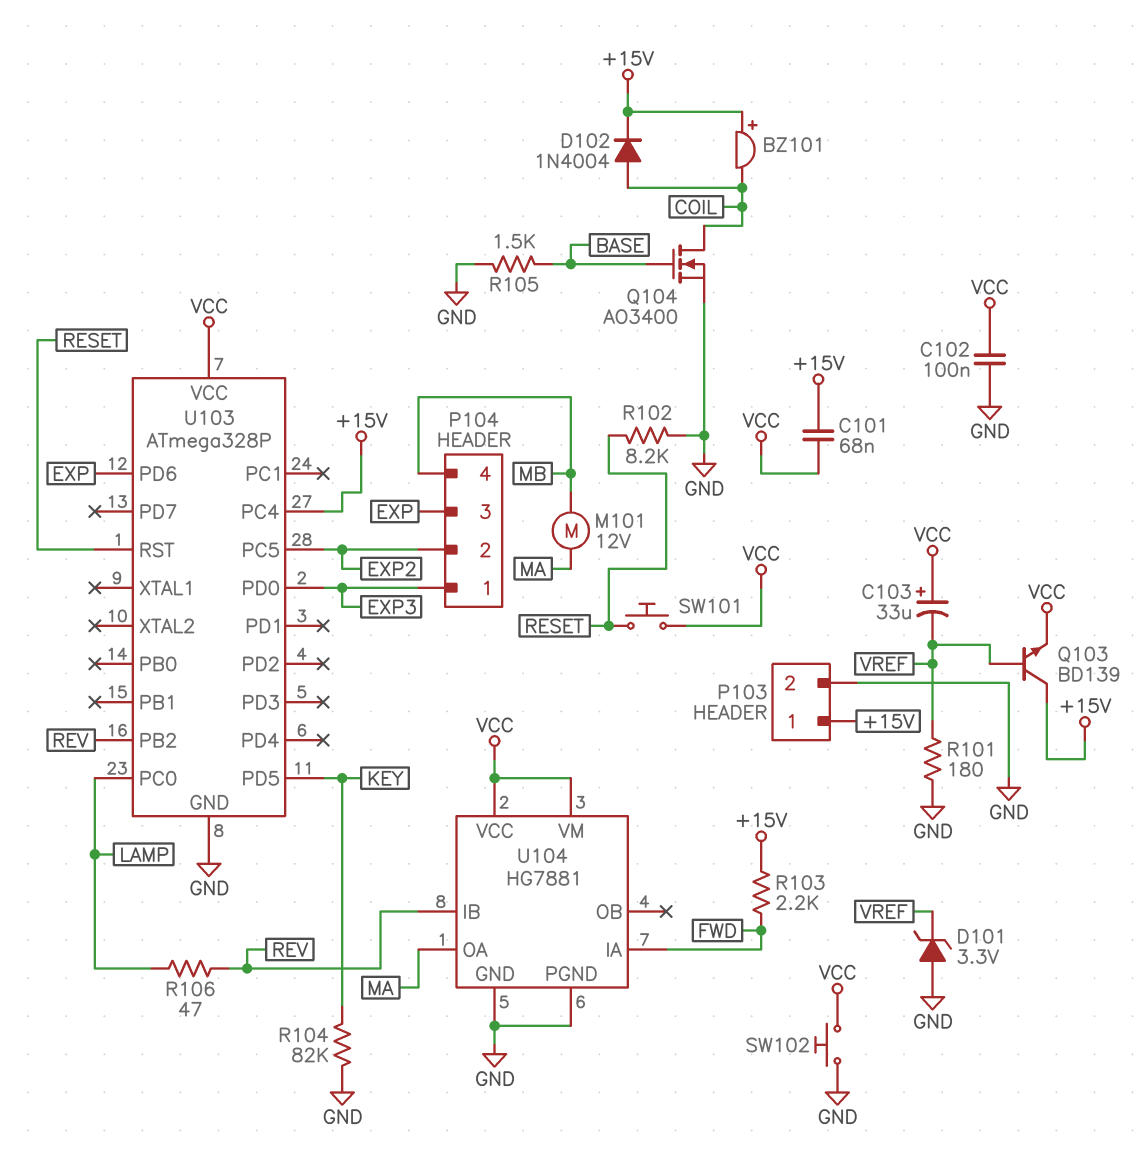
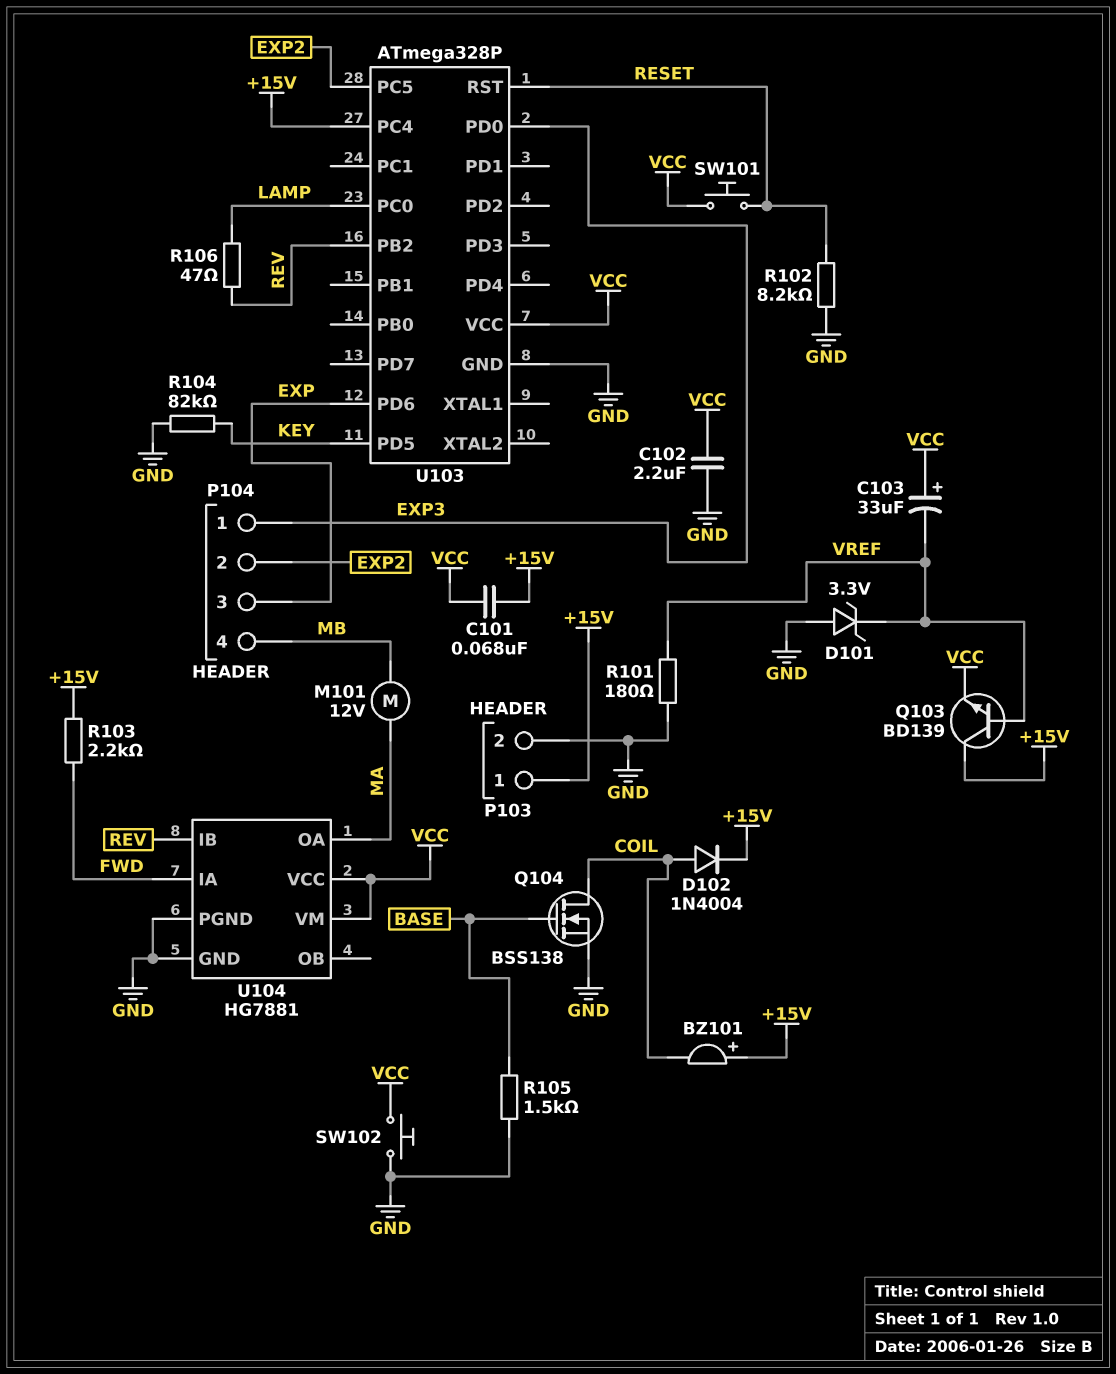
C102: 100nF (GND, VCC) -> 2.2uF (GND, VCC)
Q104: NMOS AO3400 (G BASE, D COIL, S GND) -> NMOS BSS138 (G BASE, D COIL, S GND)

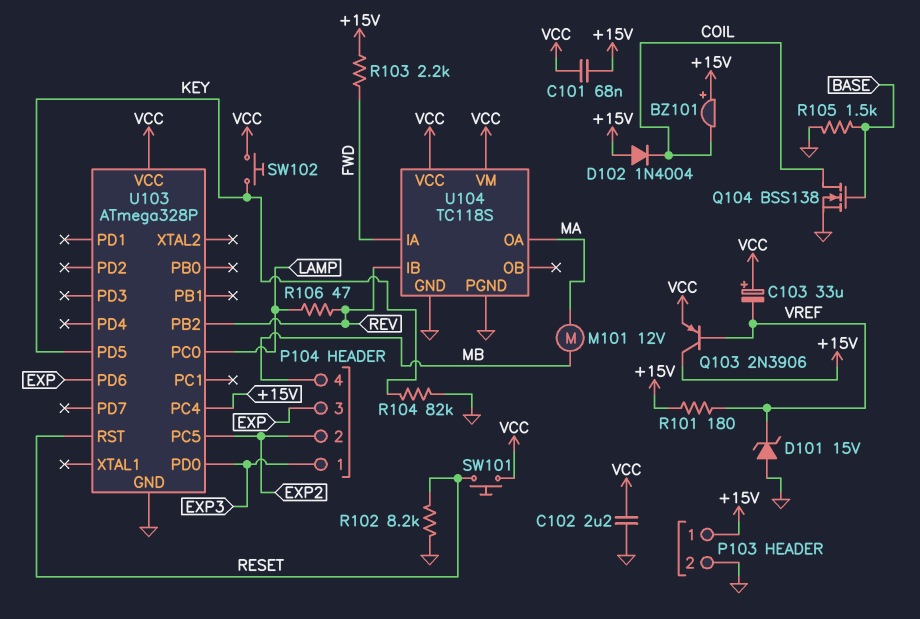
D101: zener 3.3V (A GND, K VREF) -> zener 15V (A GND, K VREF)
D102: diode 1N4004 (A COIL, K +15V) -> diode 1N4004 (A +15V, K COIL)
Q103: NPN BD139 (B VREF, C +15V, E VCC) -> PNP 2N3906 (B VREF, C +15V, E VCC)
R101: 180 (GND, VREF) -> 180 (+15V, VREF)
SW102: button (GND, VCC) -> button (KEY, VCC)
U104: HG7881 -> TC118S

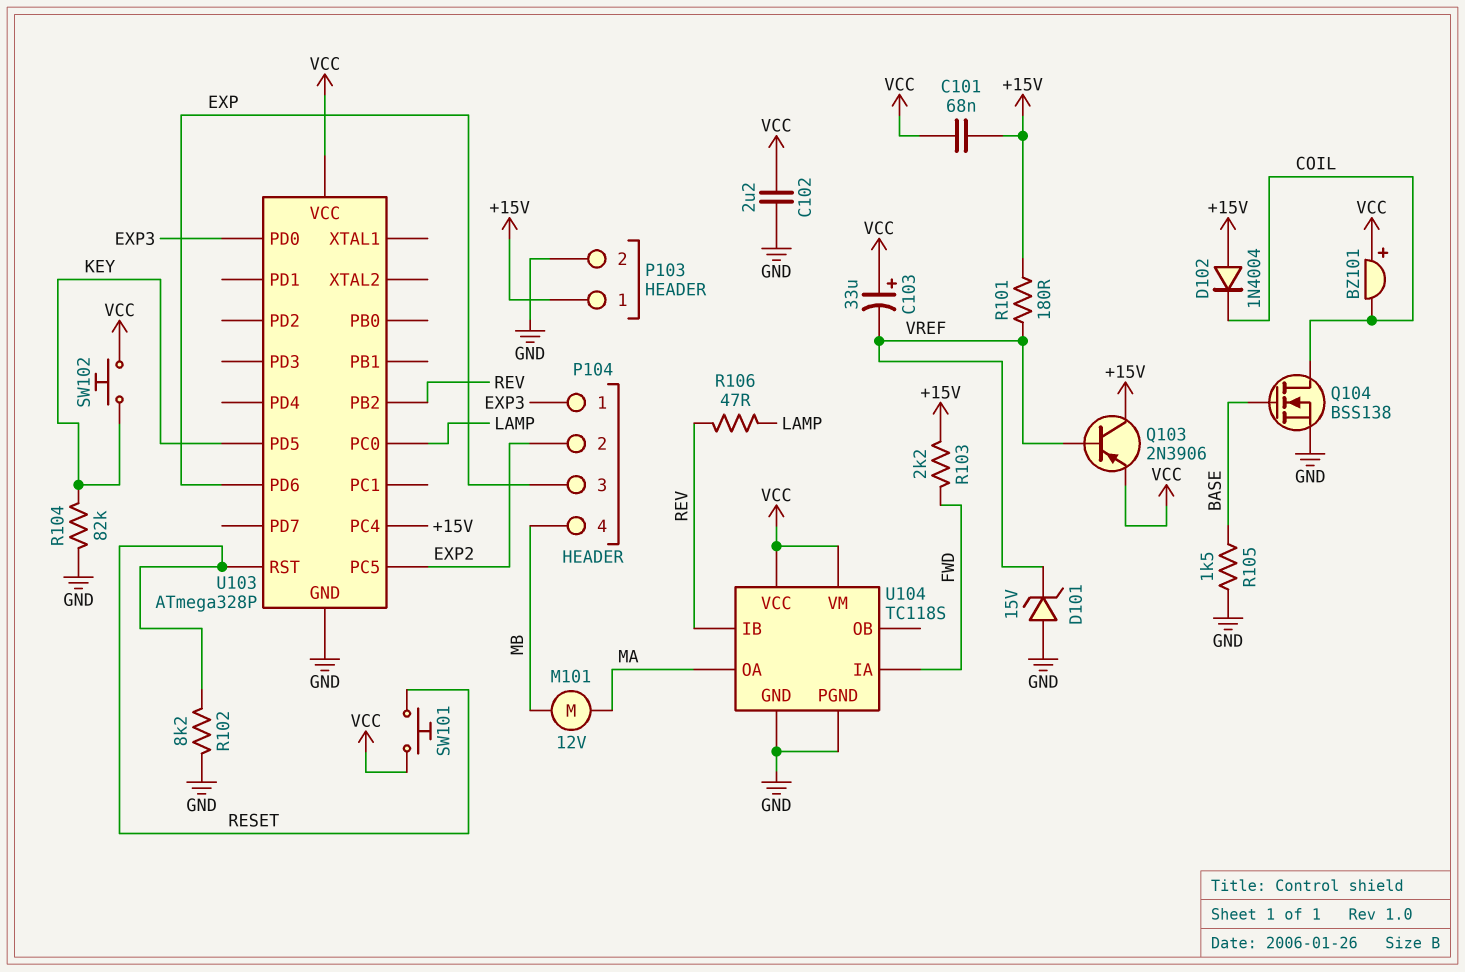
BZ101: buzzer (plus +15V, minus COIL) -> buzzer (plus VCC, minus COIL)

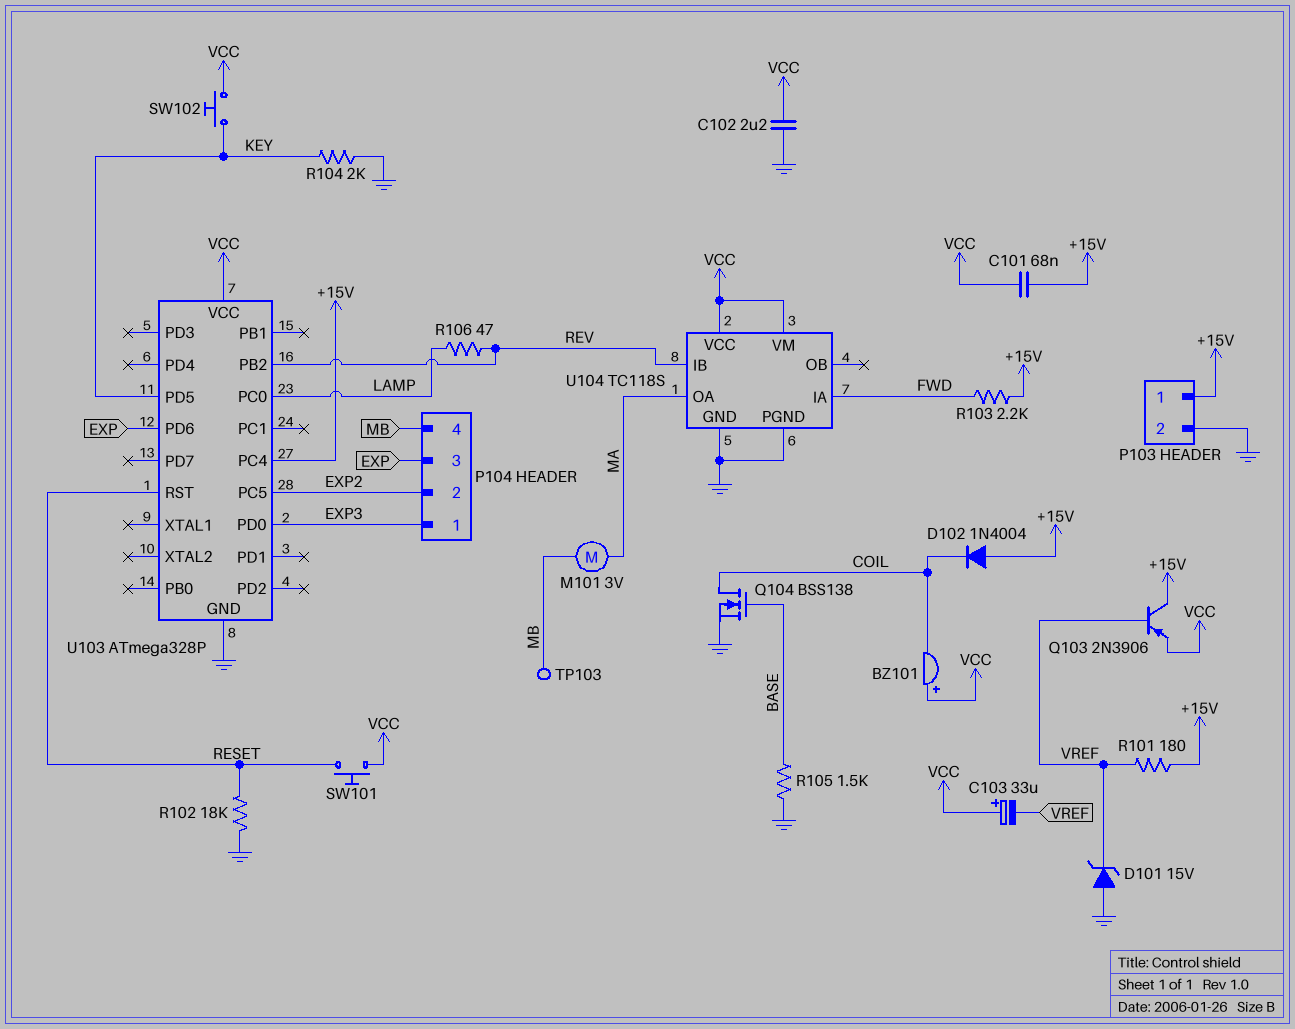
M101: motor 12V (MA, MB) -> motor 3V (MA, MB)
R102: 8.2k (GND, RESET) -> 18k (GND, RESET)
R104: 82k (GND, KEY) -> 2k (GND, KEY)
TP103: none -> test point (MB)

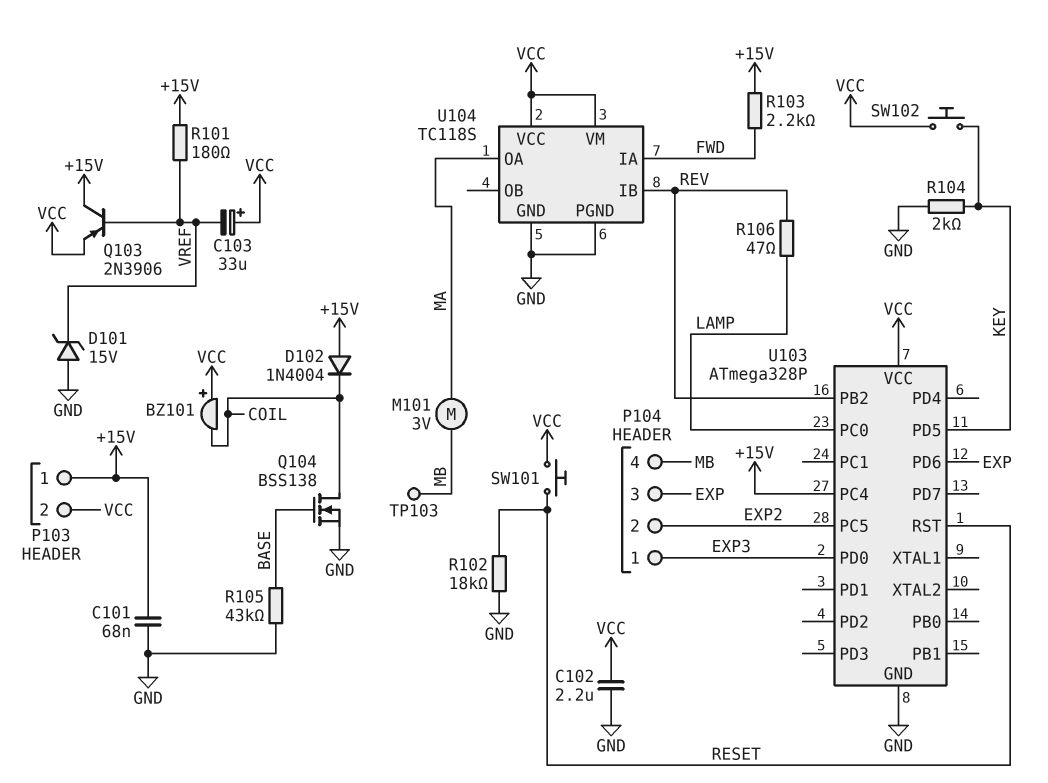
C101: 68nF (+15V, VCC) -> 68nF (+15V, GND)
P103 pin 2: GND -> VCC
R105: 1.5k (BASE, GND) -> 43k (BASE, GND)

